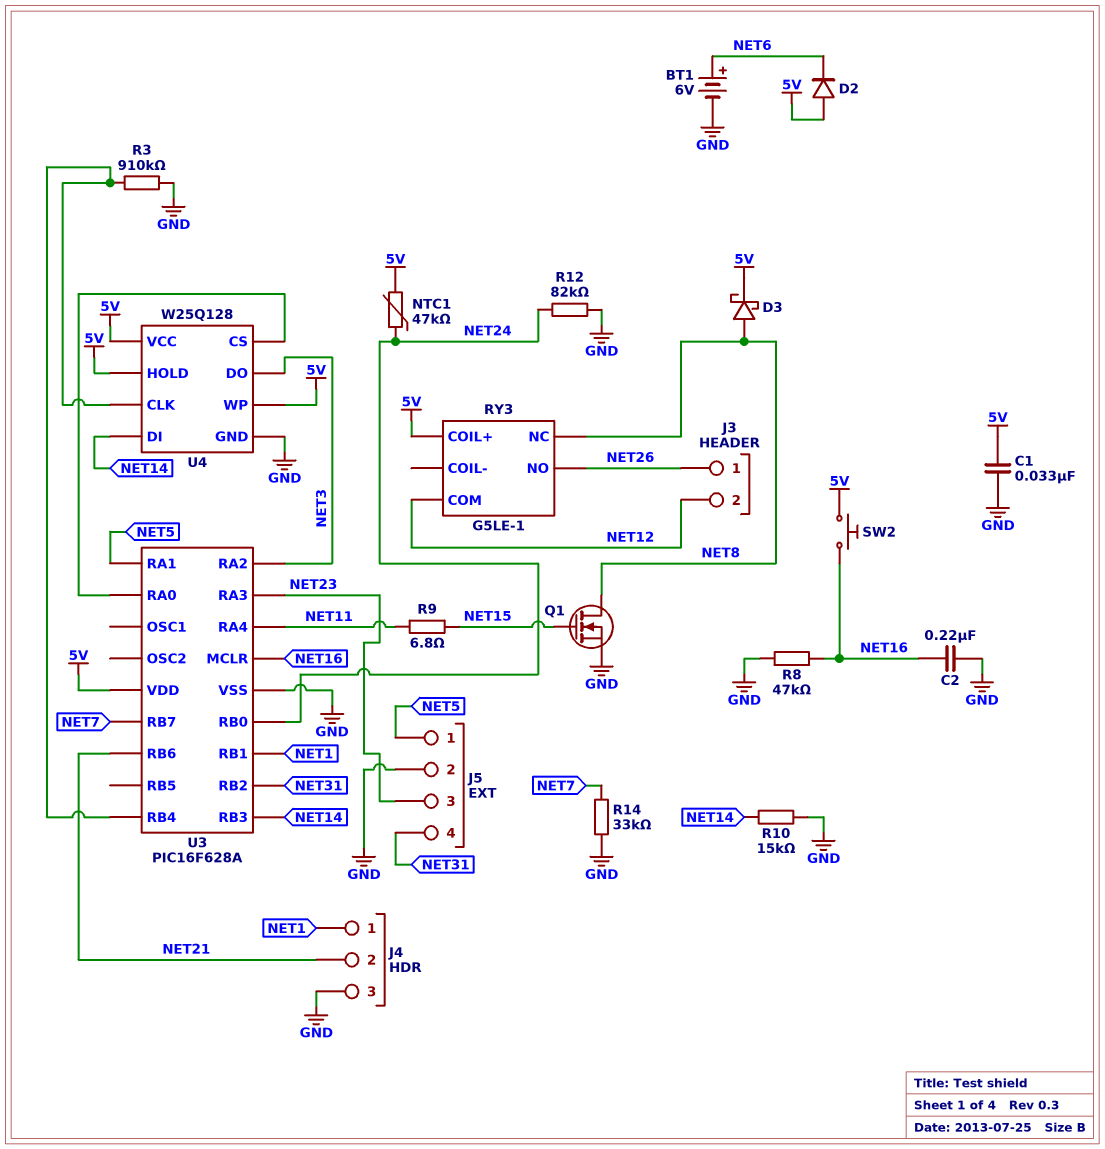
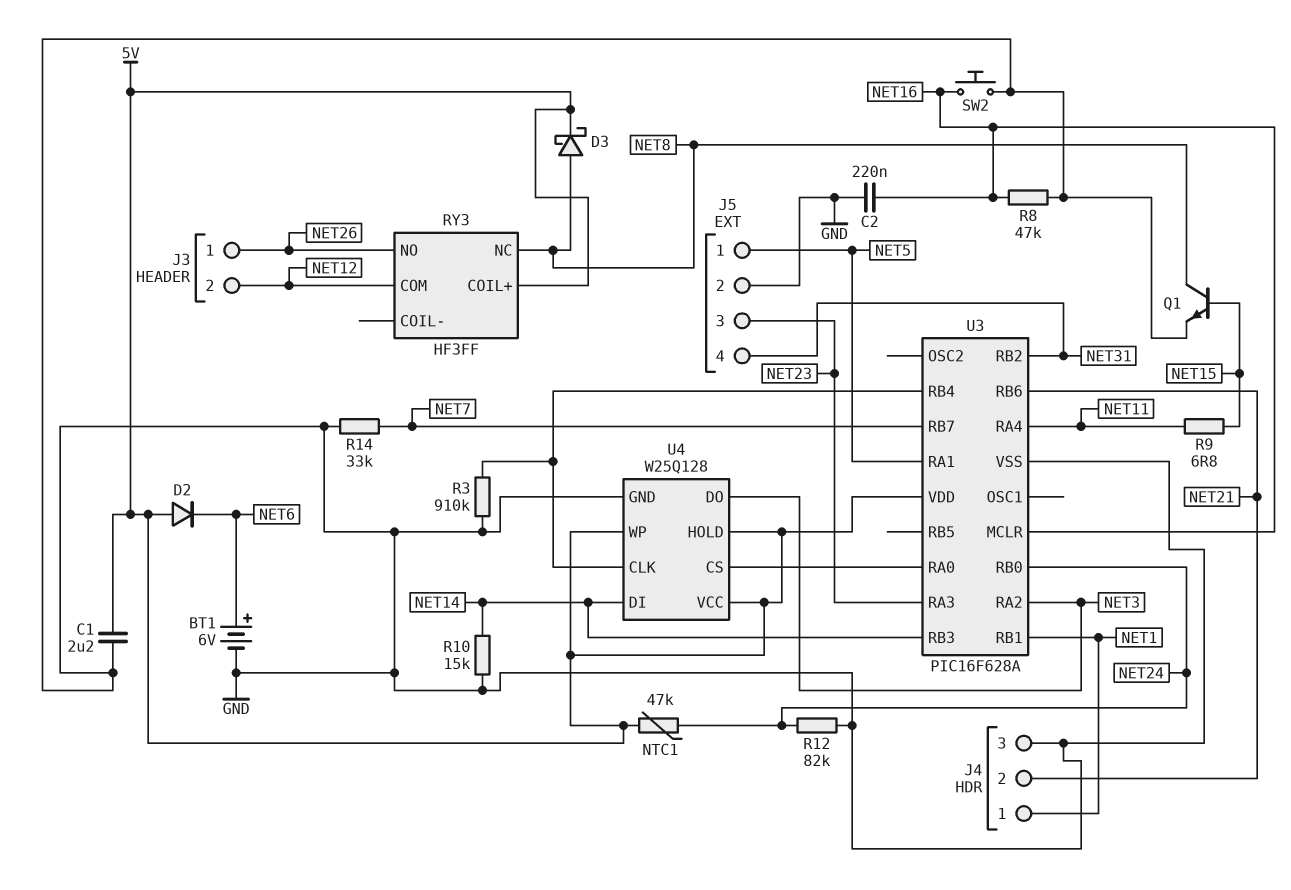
C1: 33nF (5V, GND) -> 2.2uF (5V, GND)
Q1: NMOS (G NET15, D NET8, S GND) -> NPN (B NET15, C NET8, E GND)
RY3: G5LE-1 -> HF3FF
SW2: button (5V, NET16) -> button (GND, NET16)

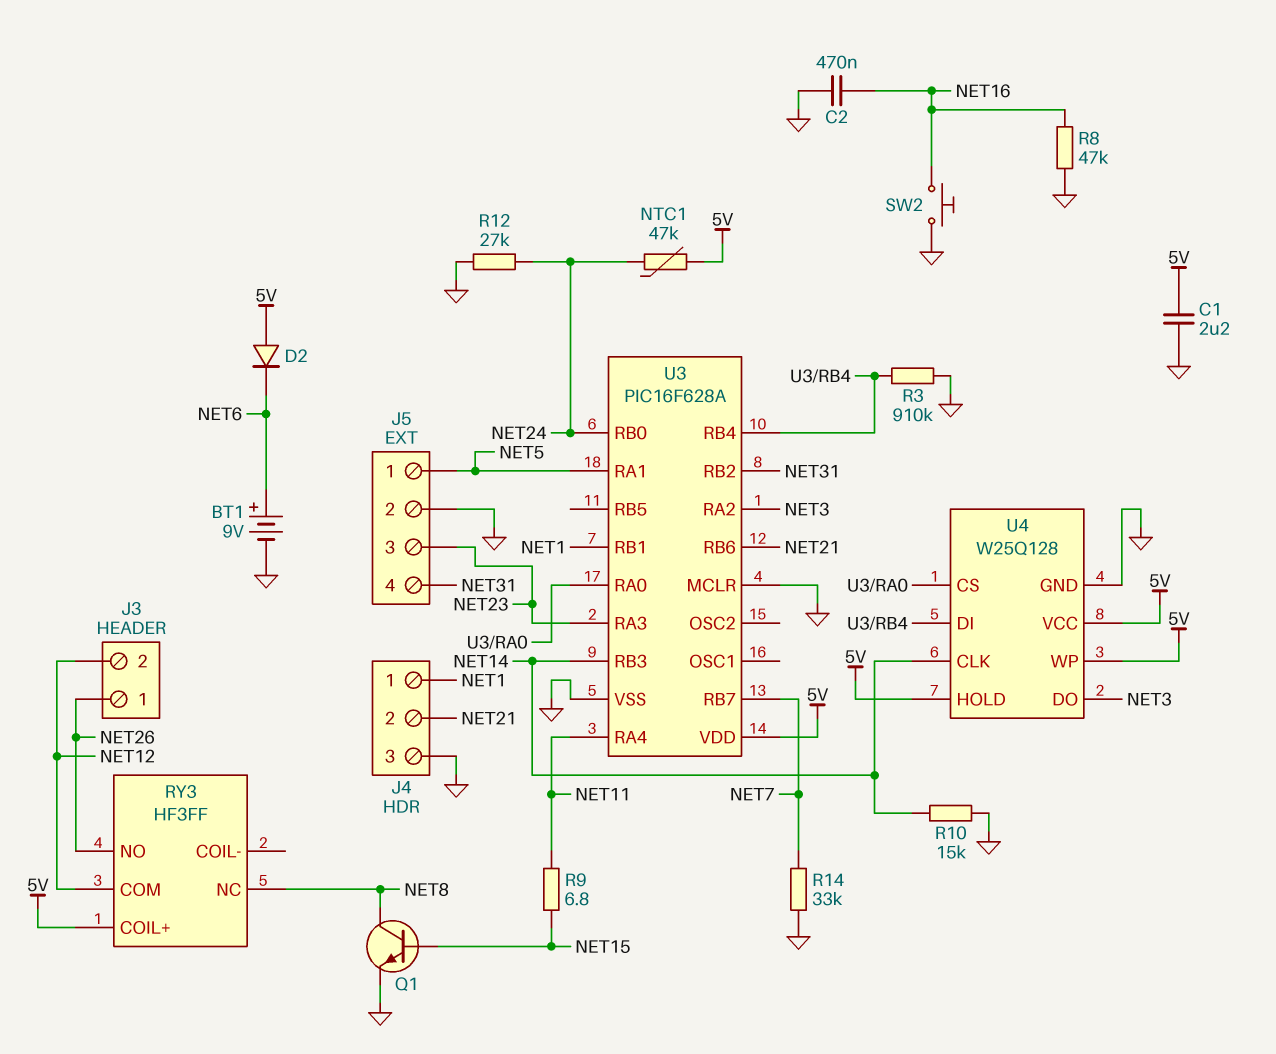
BT1: 6V (plus NET6, minus GND) -> 9V (plus NET6, minus GND)
C2: 220nF (GND, NET16) -> 470nF (GND, NET16)
D3: schottky (A NET8, K 5V) -> none
R12: 82k (GND, NET24) -> 27k (GND, NET24)
U3 pin MCLR: NET16 -> GND
U4 pin CLK: U3/RB4 -> NET14
U4 pin DI: NET14 -> U3/RB4

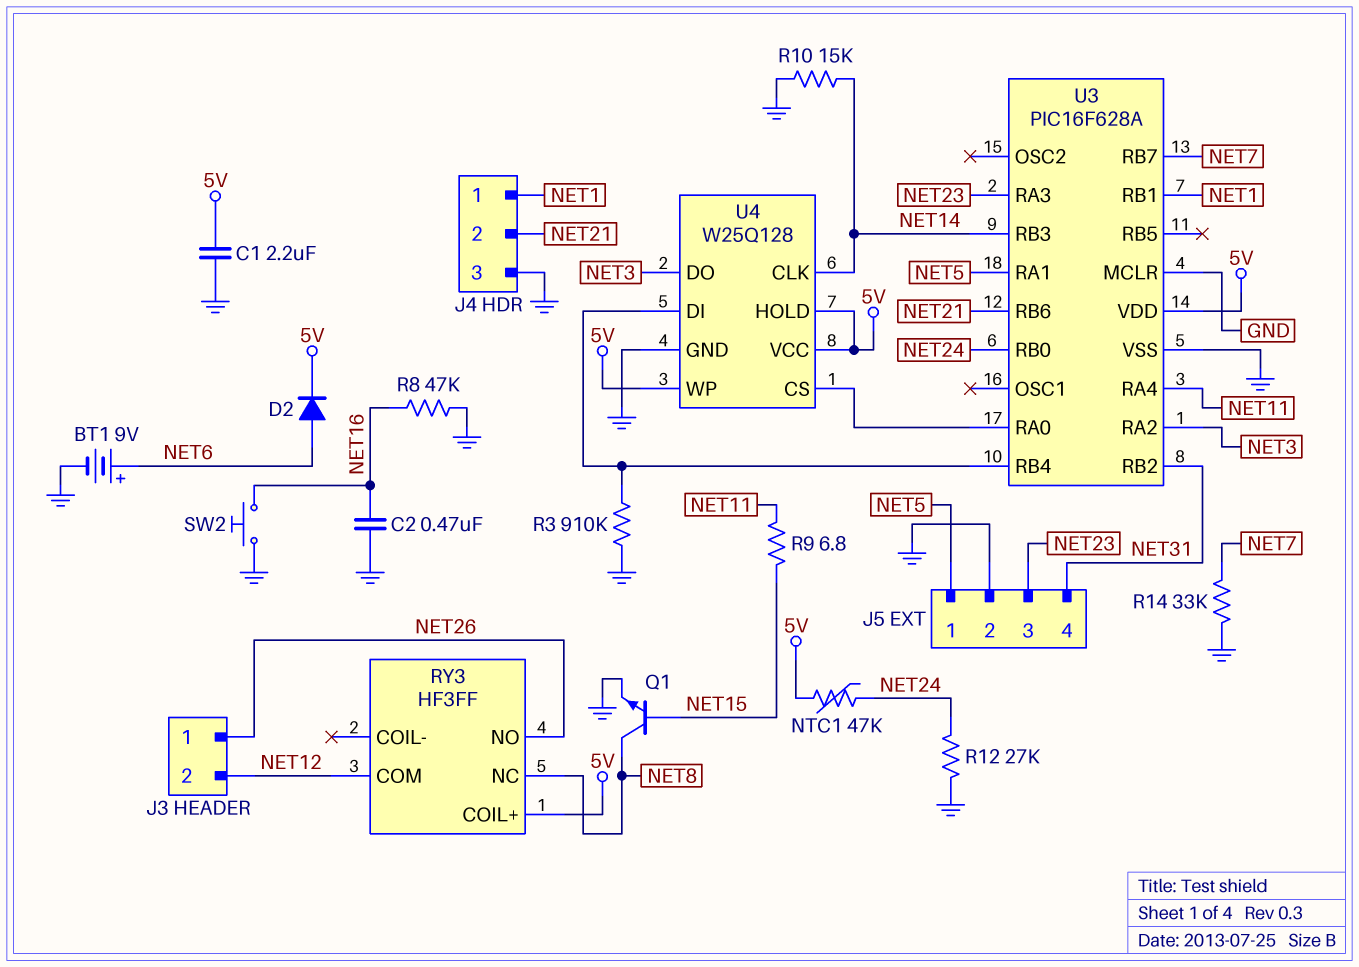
D2: diode (A 5V, K NET6) -> diode (A NET6, K 5V)

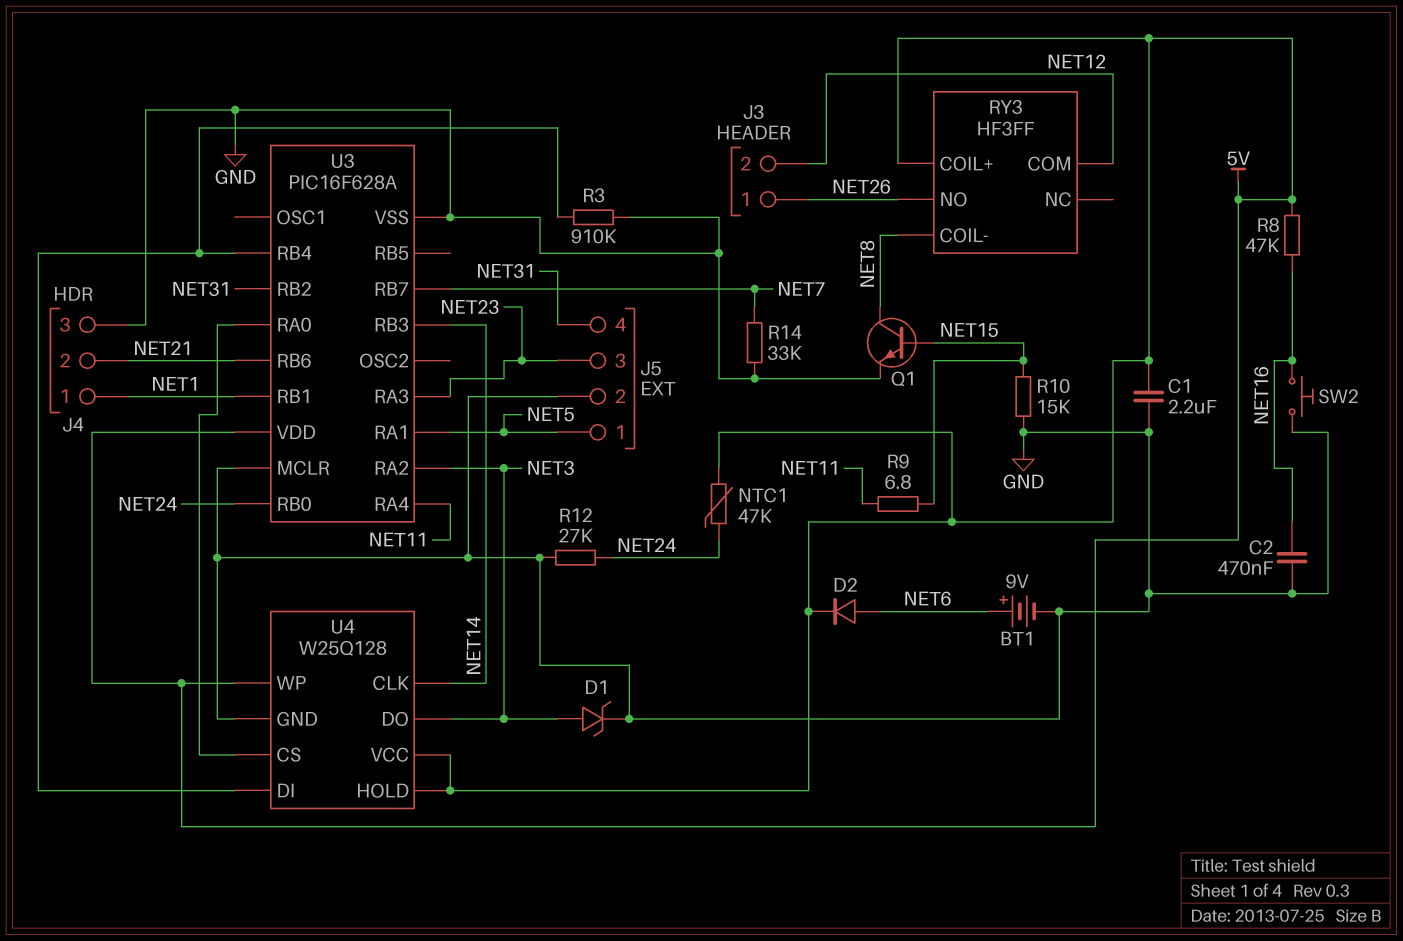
D1: none -> zener (A NET3, K GND)
R8: 47k (GND, NET16) -> 47k (5V, NET16)
R10: 15k (GND, NET14) -> 15k (GND, NET15)
RY3 pin COIL-: none -> NET8
RY3 pin NC: NET8 -> none

